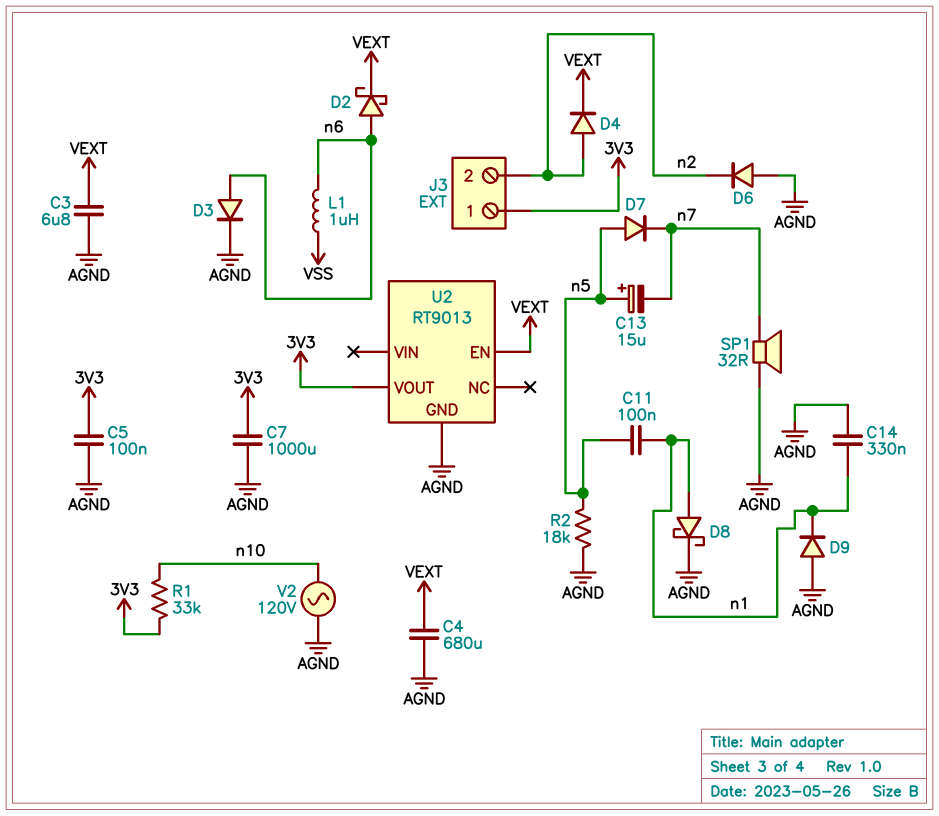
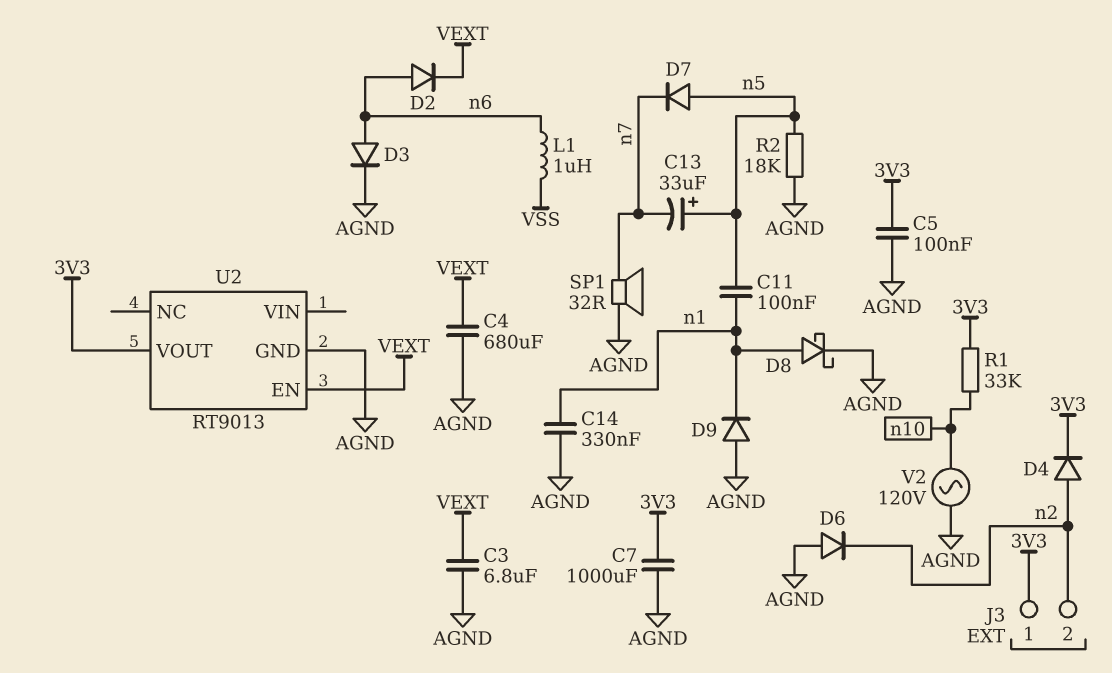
C13: 15uF (plus n5, minus n7) -> 33uF (plus n5, minus n7)
D2: schottky (A n6, K VEXT) -> diode (A n6, K VEXT)
D4: diode (A n2, K VEXT) -> diode (A n2, K 3V3)

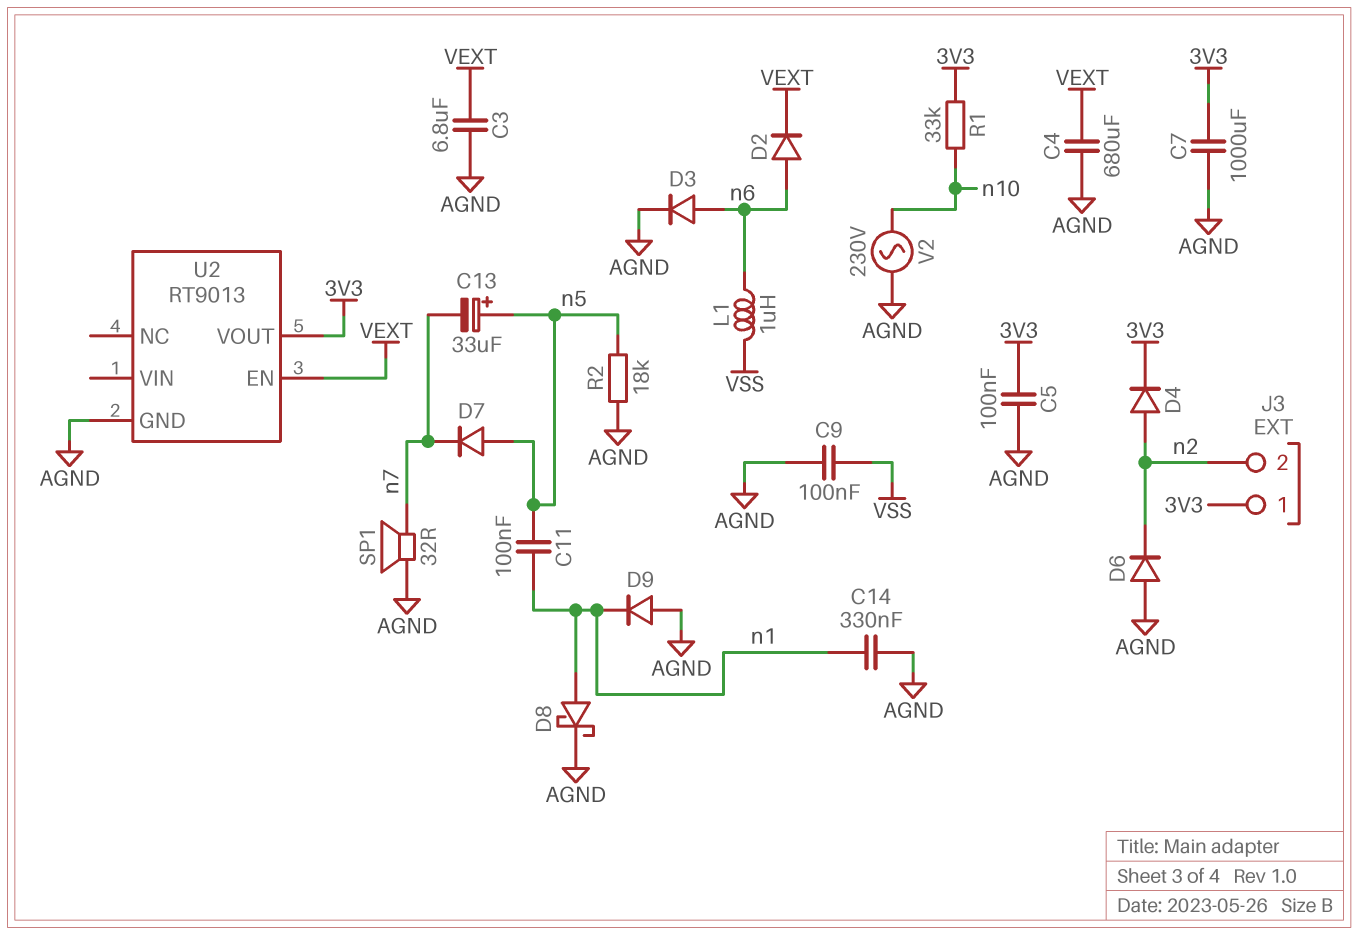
C9: none -> 100nF (AGND, VSS)
V2: AC 120V (AGND, n10) -> AC 230V (AGND, n10)

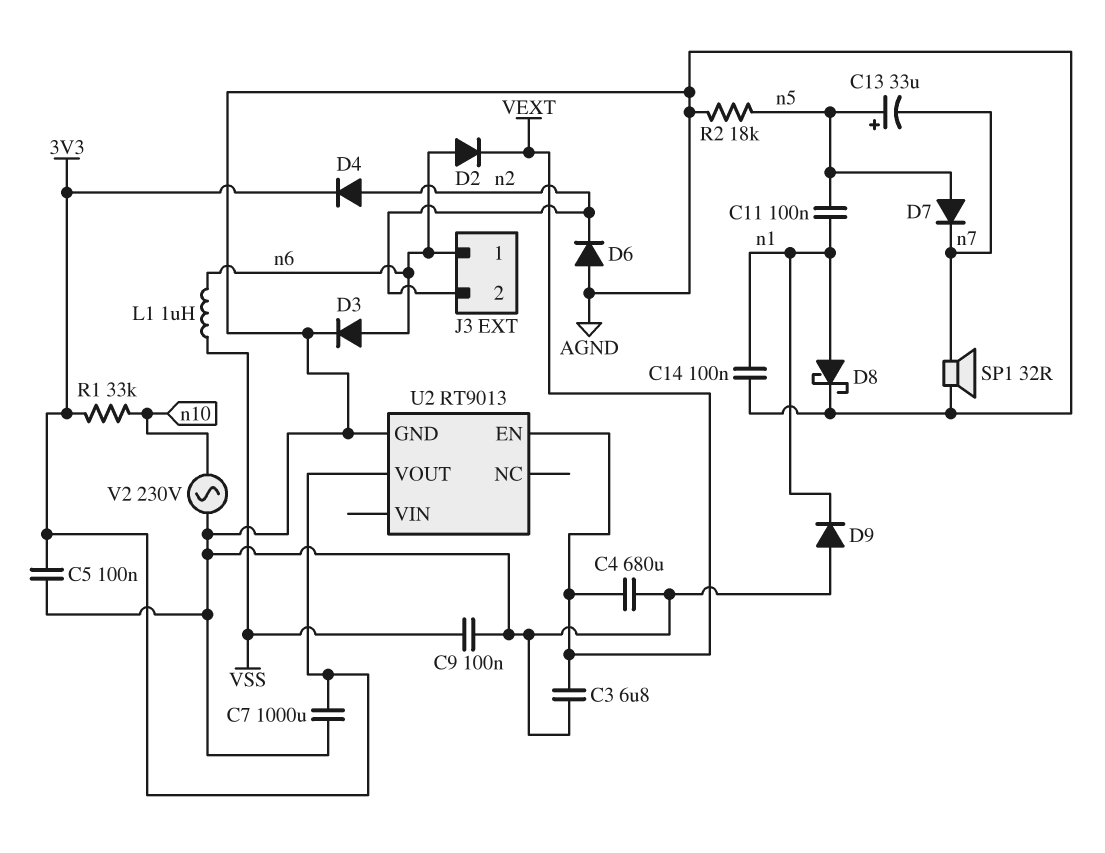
C14: 330nF (AGND, n1) -> 100nF (AGND, n1)
J3 pin 1: 3V3 -> n6

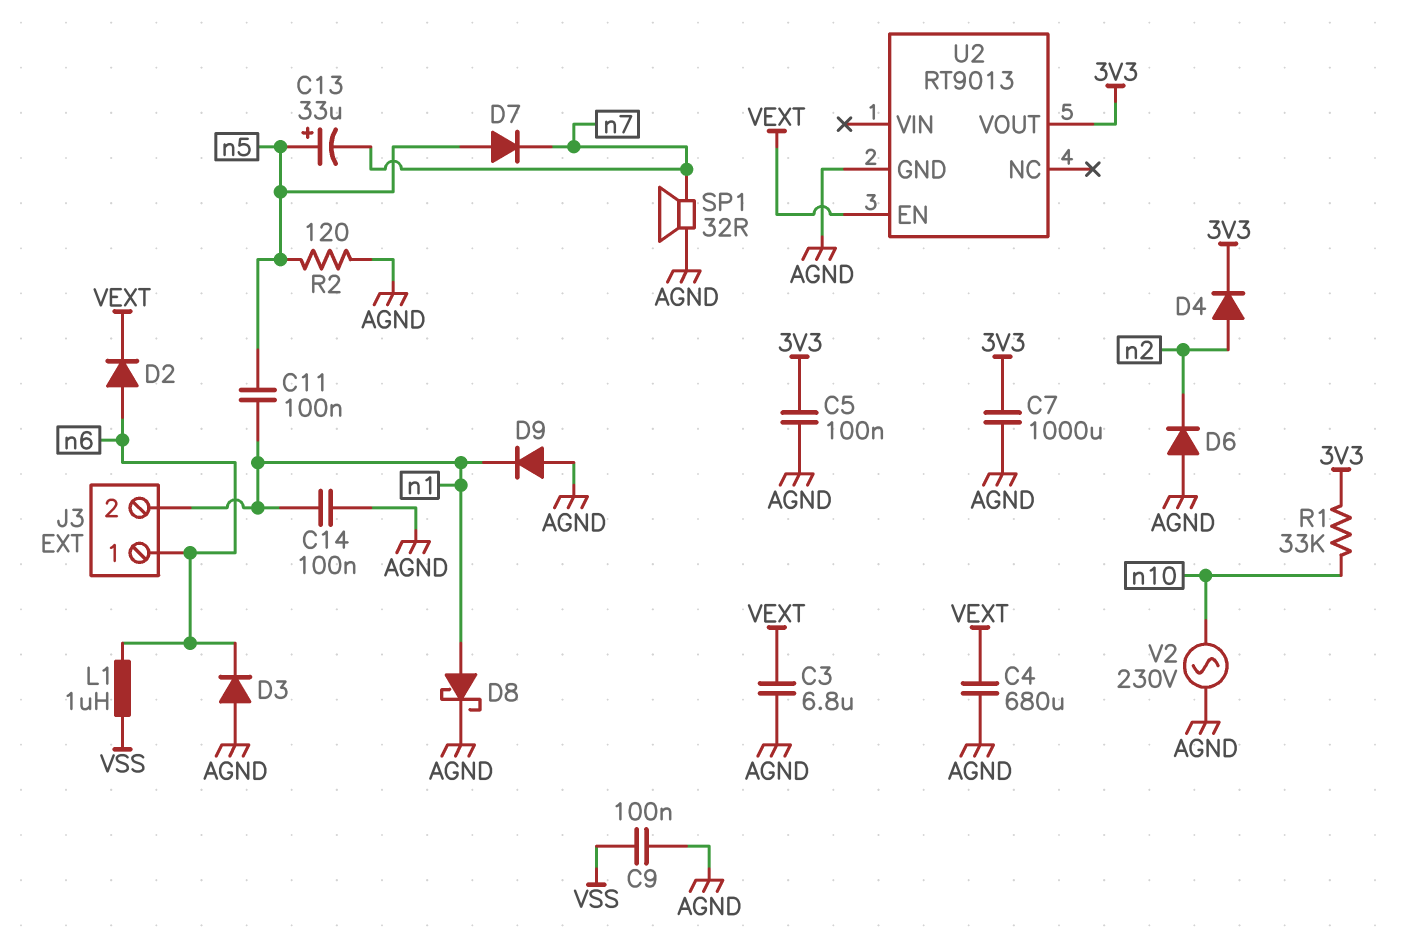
D3: diode (A n6, K AGND) -> diode (A AGND, K n6)
J3 pin 2: n2 -> n1
R2: 18k (AGND, n5) -> 120 (AGND, n5)

